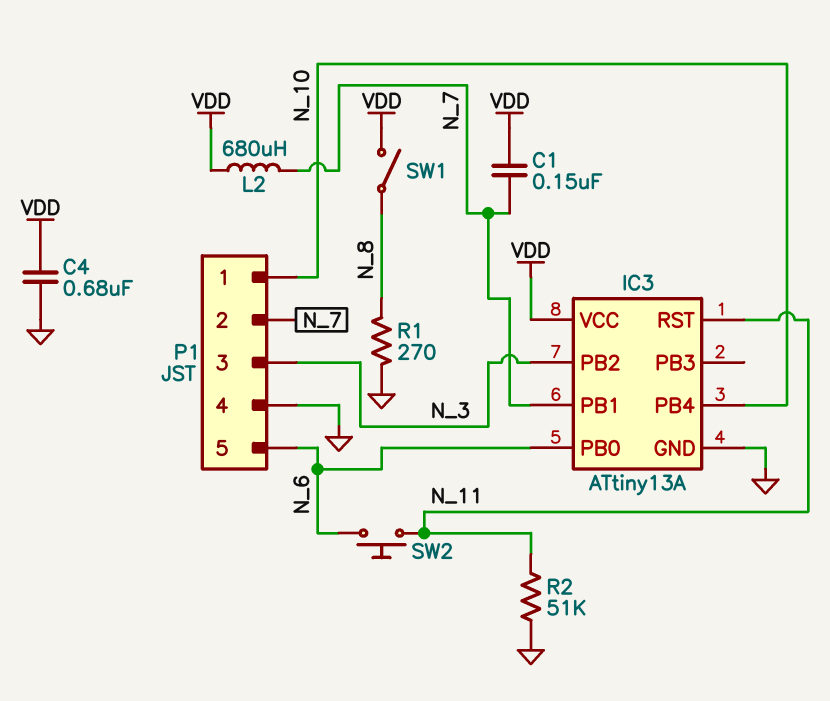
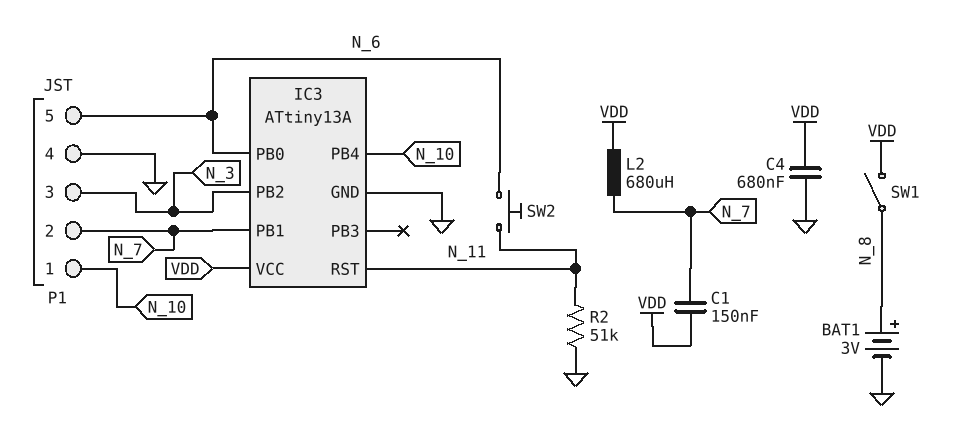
BAT1: none -> 3V (plus N_8, minus GND)
R1: 270 (GND, N_8) -> none

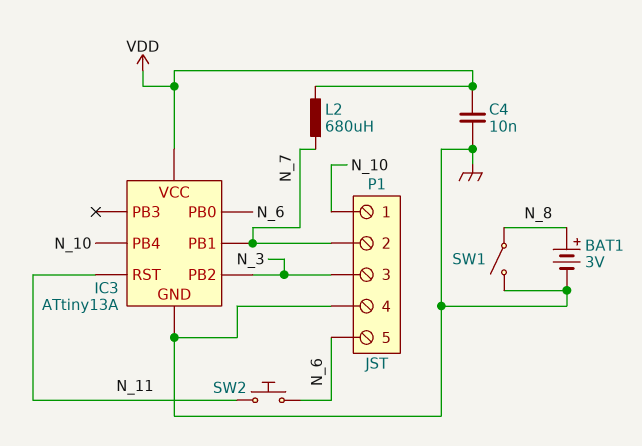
C1: 150nF (N_7, VDD) -> none
C4: 680nF (GND, VDD) -> 10nF (GND, VDD)
R2: 51k (GND, N_11) -> none
SW1: switch (N_8, VDD) -> switch (GND, N_8)

